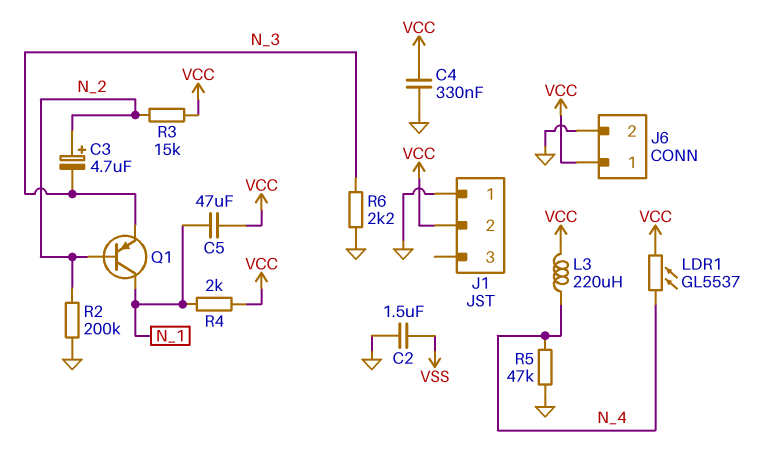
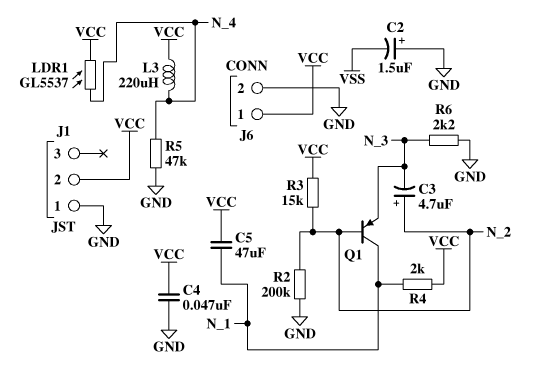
C2: 1.5uF (GND, VSS) -> 1.5uF (plus GND, minus VSS)
C4: 330nF (GND, VCC) -> 47nF (GND, VCC)

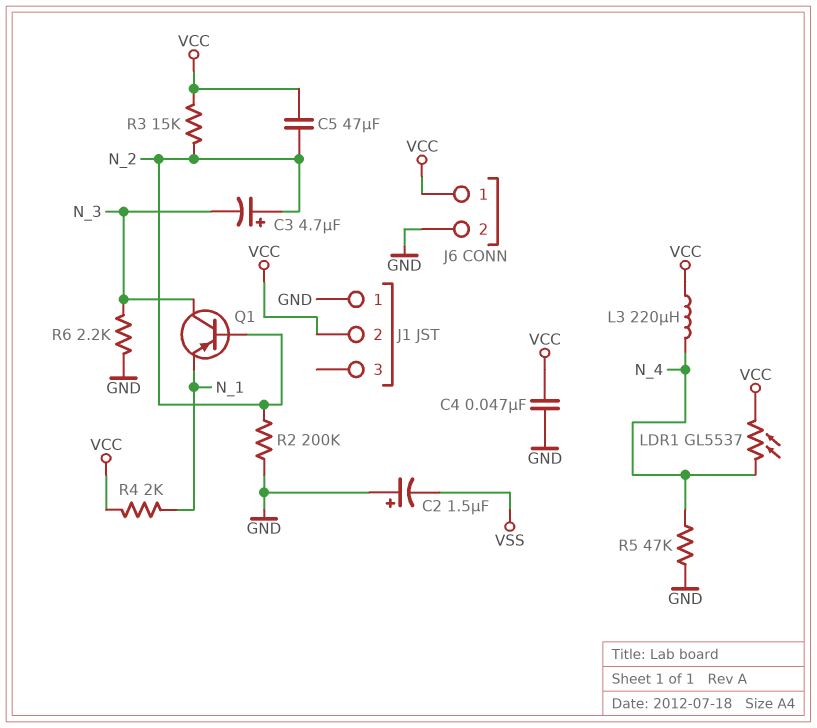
C5: 47uF (N_1, VCC) -> 47uF (N_2, VCC)
Q1: PNP (B N_2, C N_1, E N_3) -> PNP (B N_2, C N_3, E N_1)

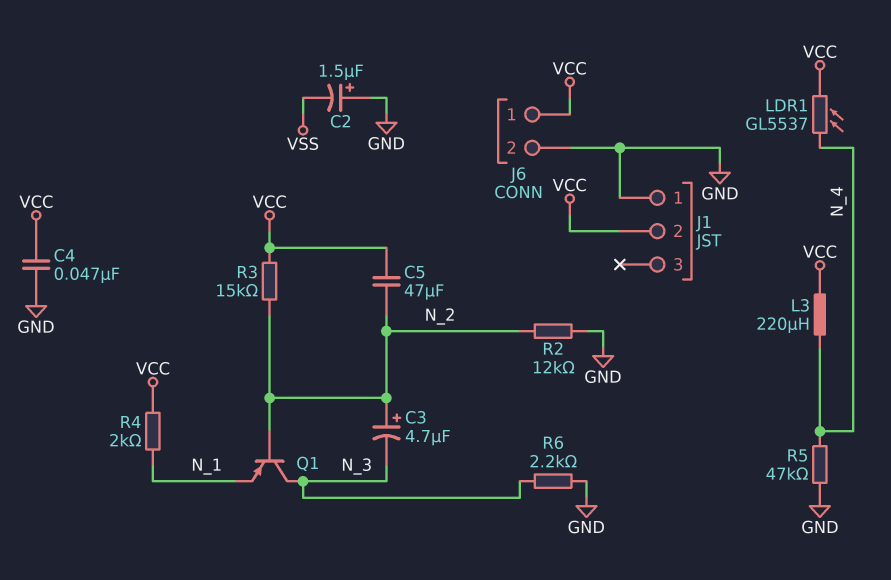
R2: 200k (GND, N_2) -> 12k (GND, N_2)

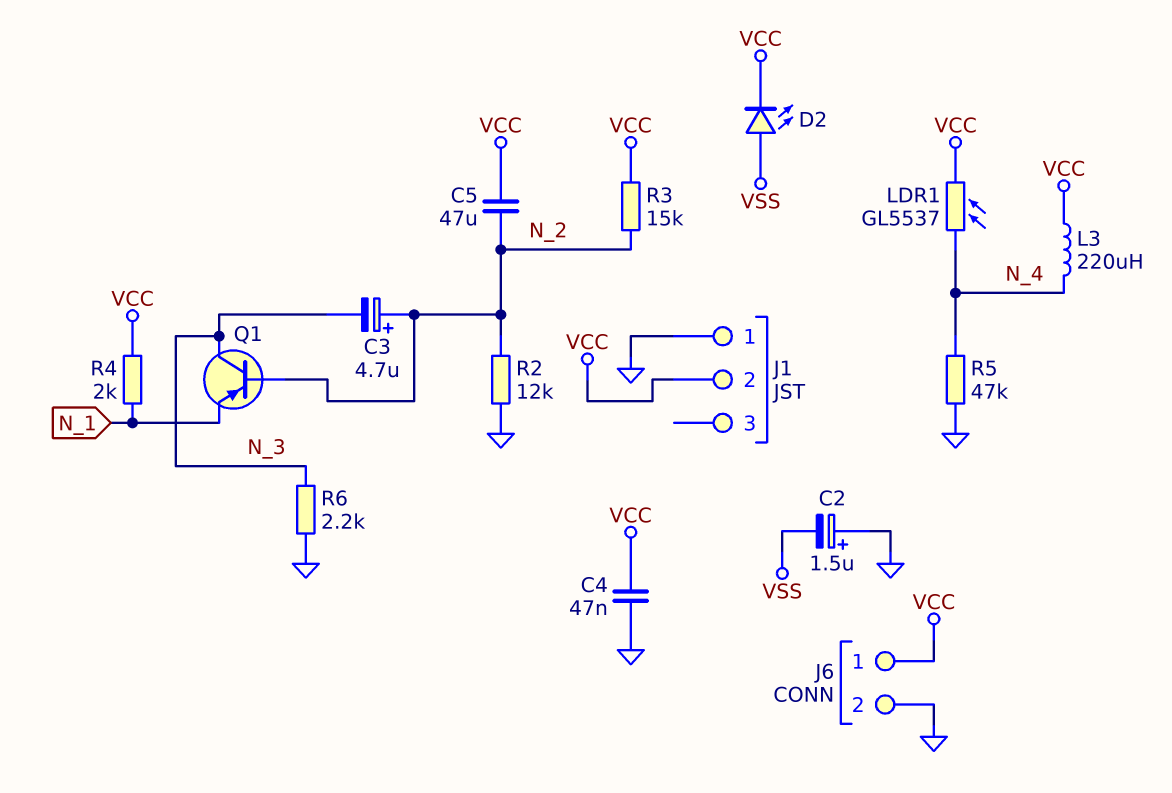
D2: none -> LED (A VSS, K VCC)

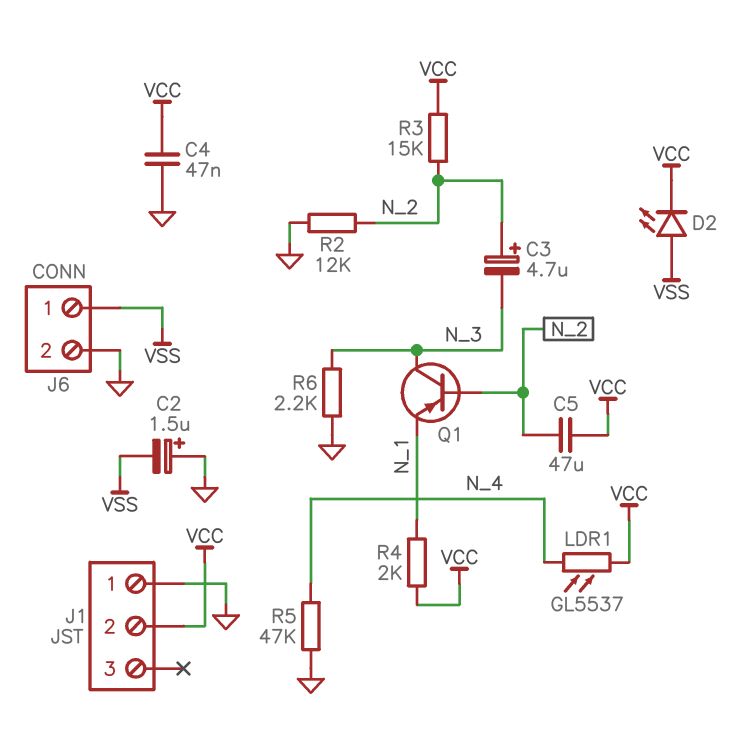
J6 pin 1: VCC -> VSS
L3: 220uH (N_4, VCC) -> none

